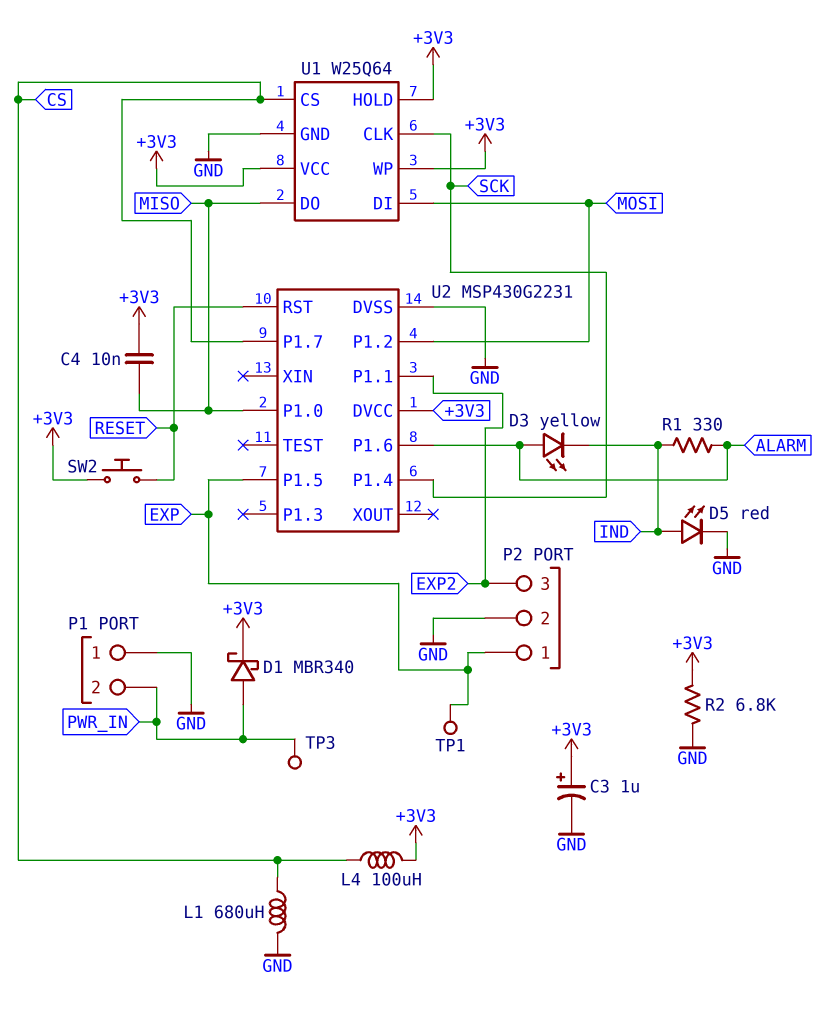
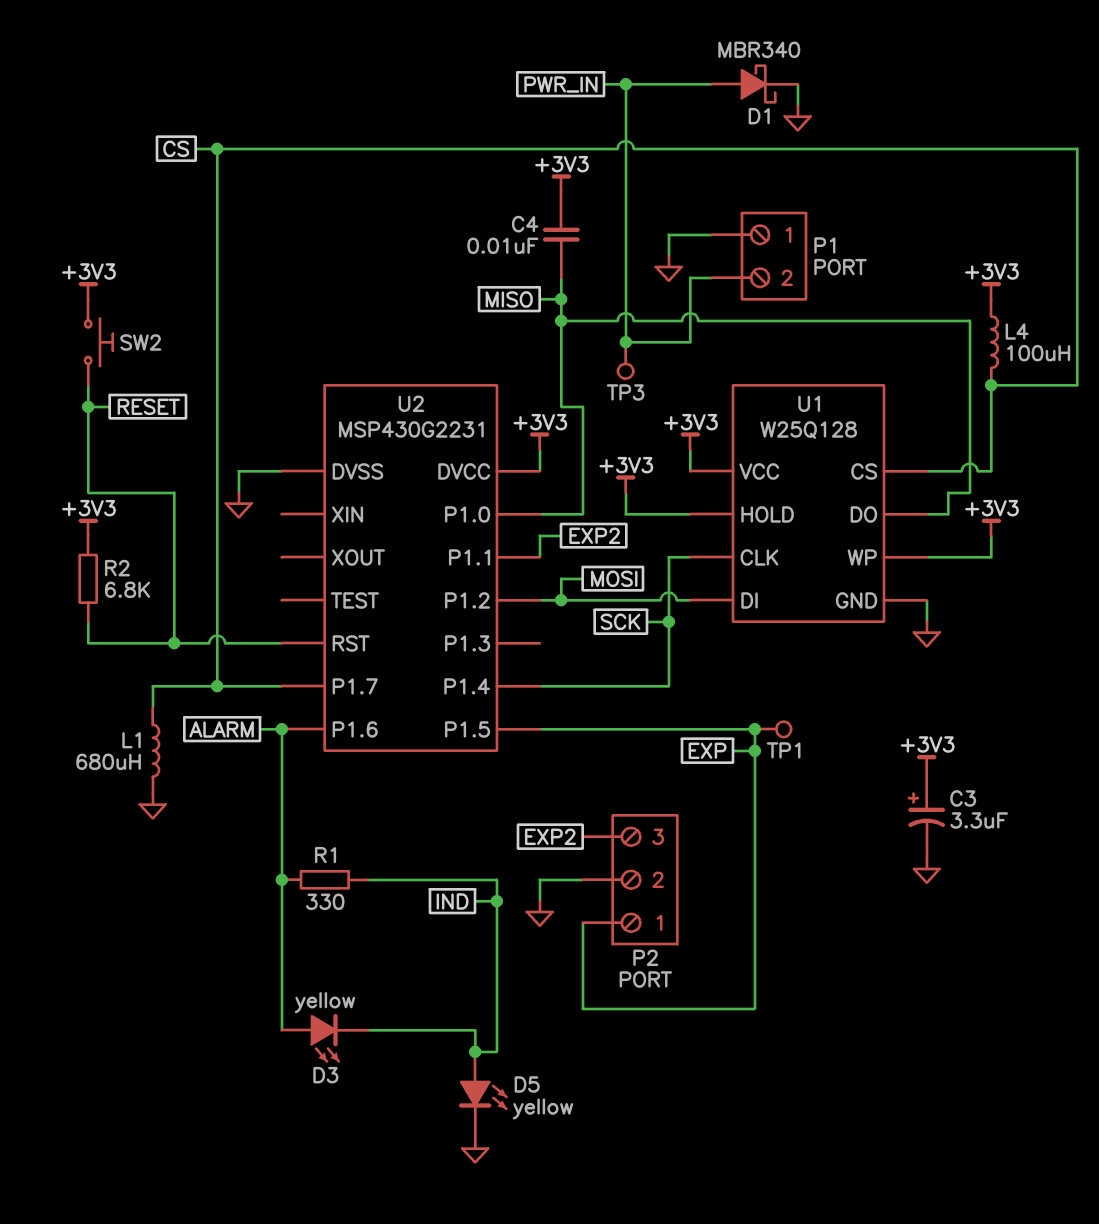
C3: 1uF (plus +3V3, minus GND) -> 3.3uF (plus +3V3, minus GND)
D1: schottky MBR340 (A PWR_IN, K +3V3) -> schottky MBR340 (A PWR_IN, K GND)
D5: LED red (A IND, K GND) -> LED yellow (A IND, K GND)
R2: 6.8k (+3V3, GND) -> 6.8k (+3V3, RESET)
U1: W25Q64 -> W25Q128

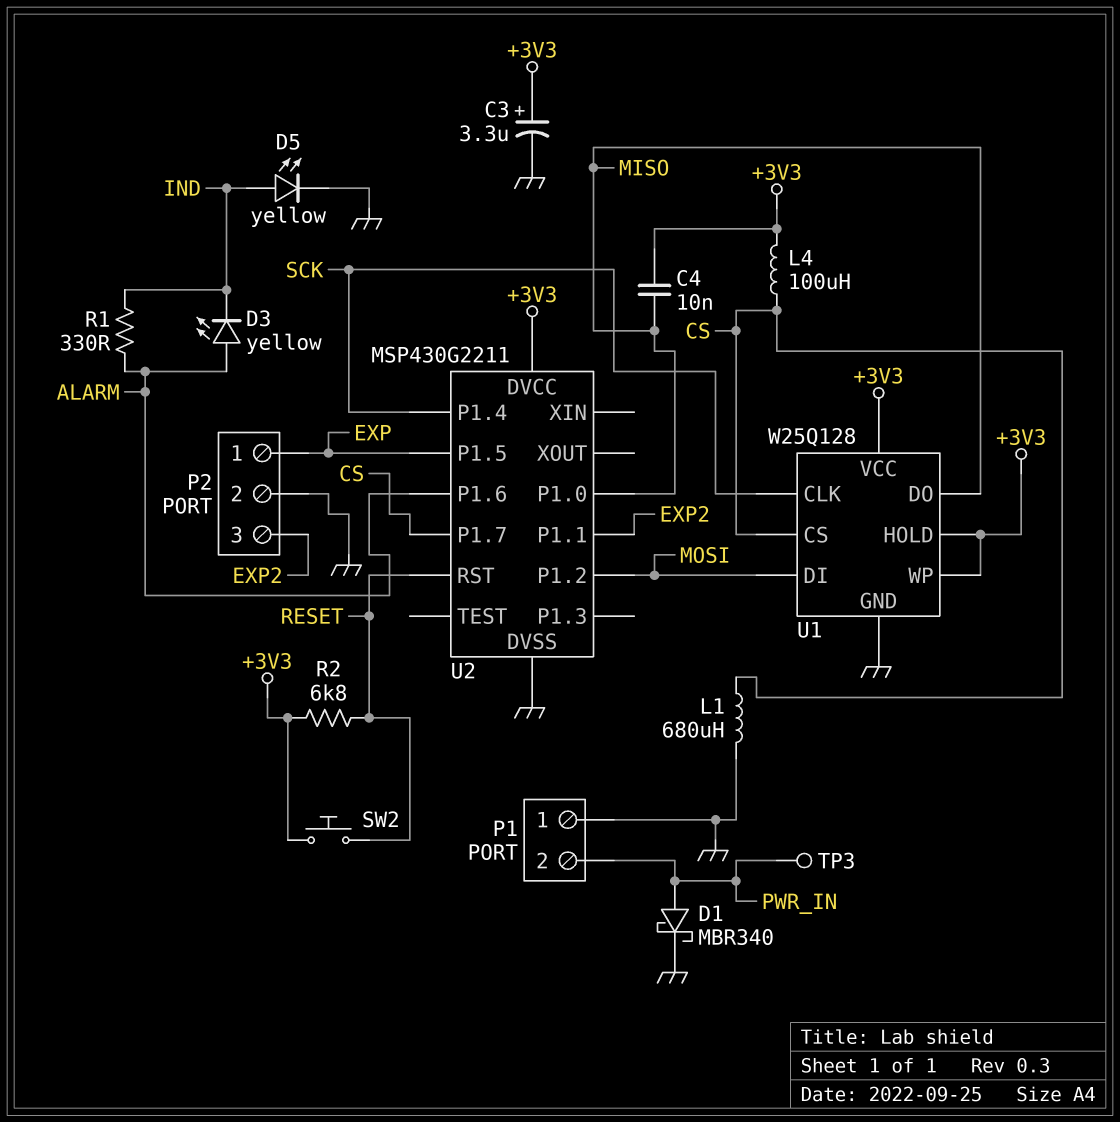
TP1: test point (EXP) -> none
U2: MSP430G2231 -> MSP430G2211

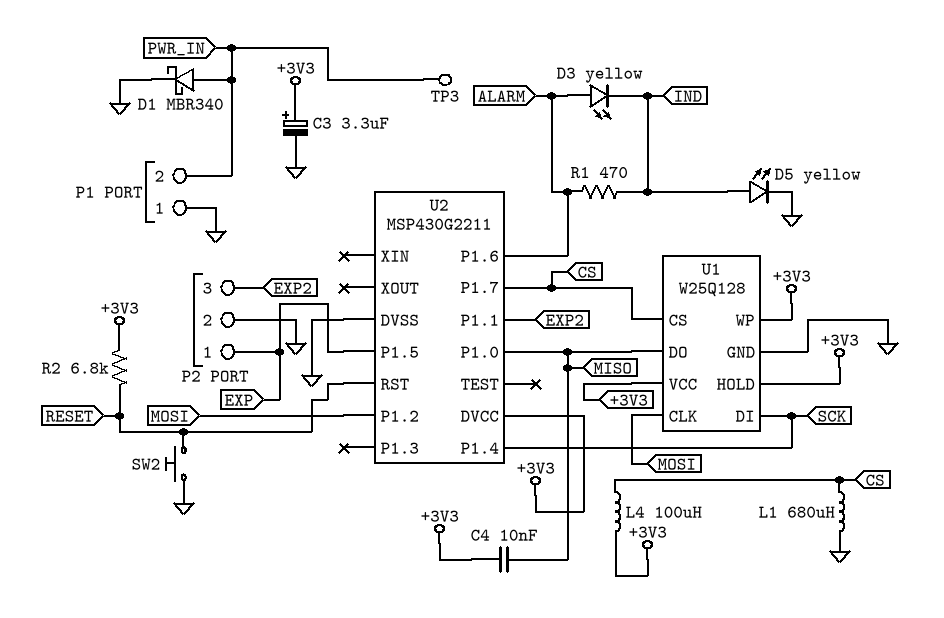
R1: 330 (ALARM, IND) -> 470 (ALARM, IND)
SW2: button (+3V3, RESET) -> button (GND, RESET)
U1 pin CLK: SCK -> MOSI
U1 pin DI: MOSI -> SCK

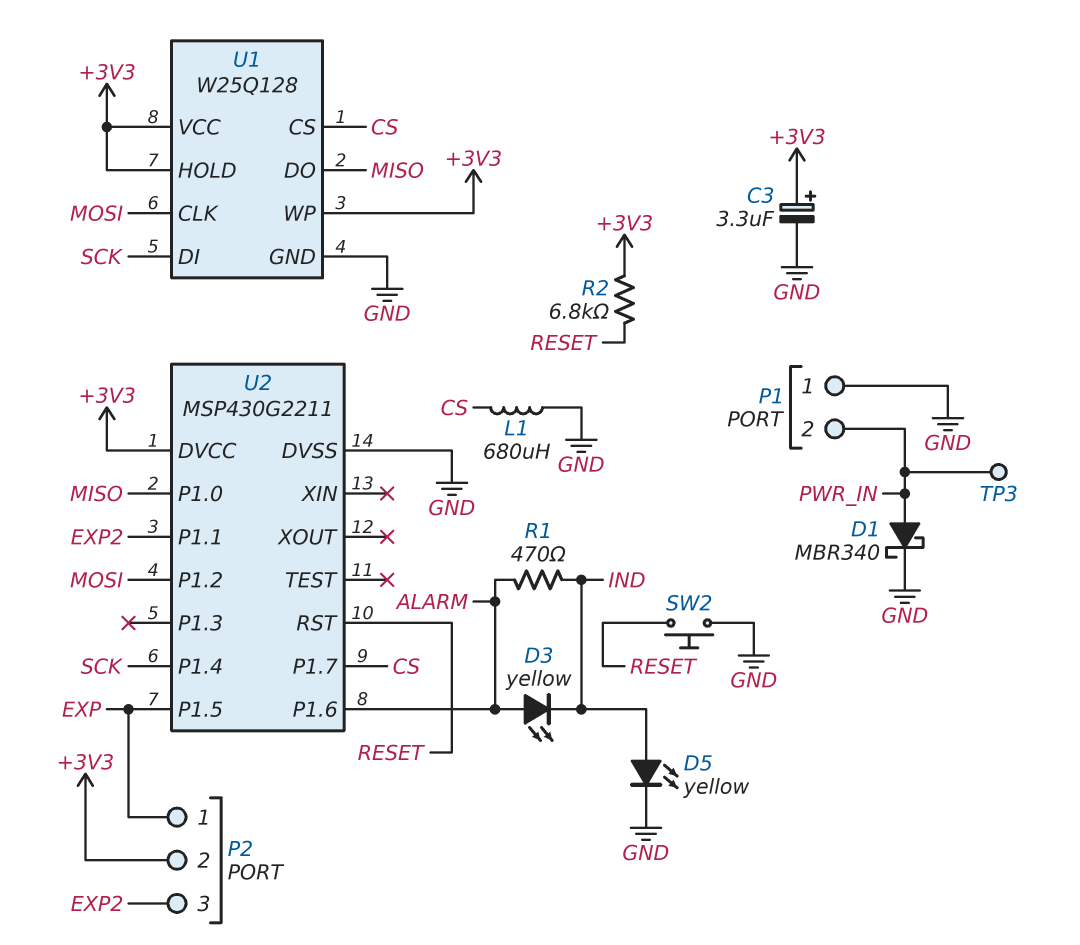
C4: 10nF (+3V3, MISO) -> none
L4: 100uH (+3V3, CS) -> none
P2 pin 2: GND -> +3V3

